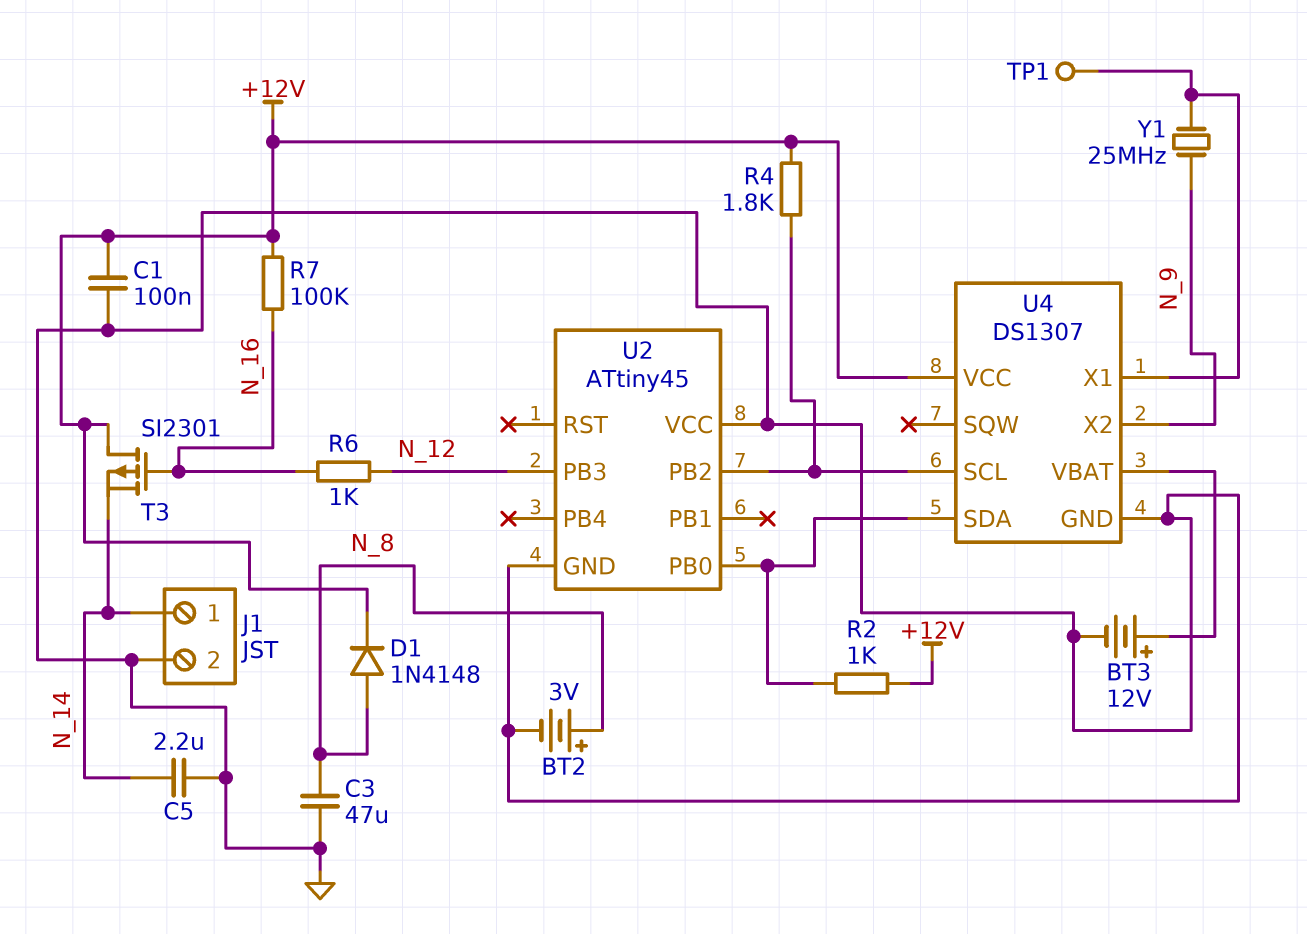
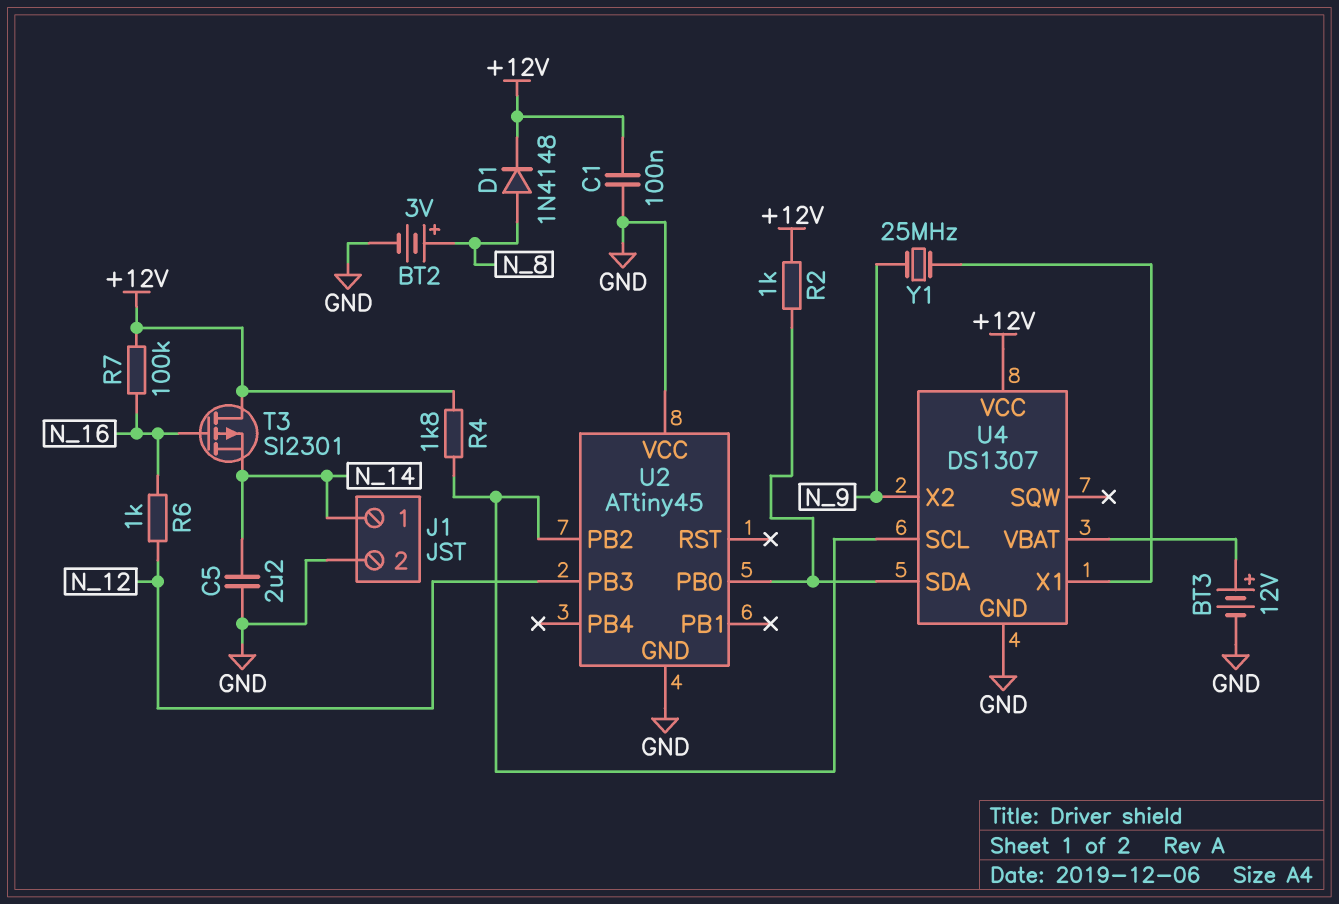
C3: 47uF (GND, N_8) -> none
TP1: test point (U4/X1) -> none

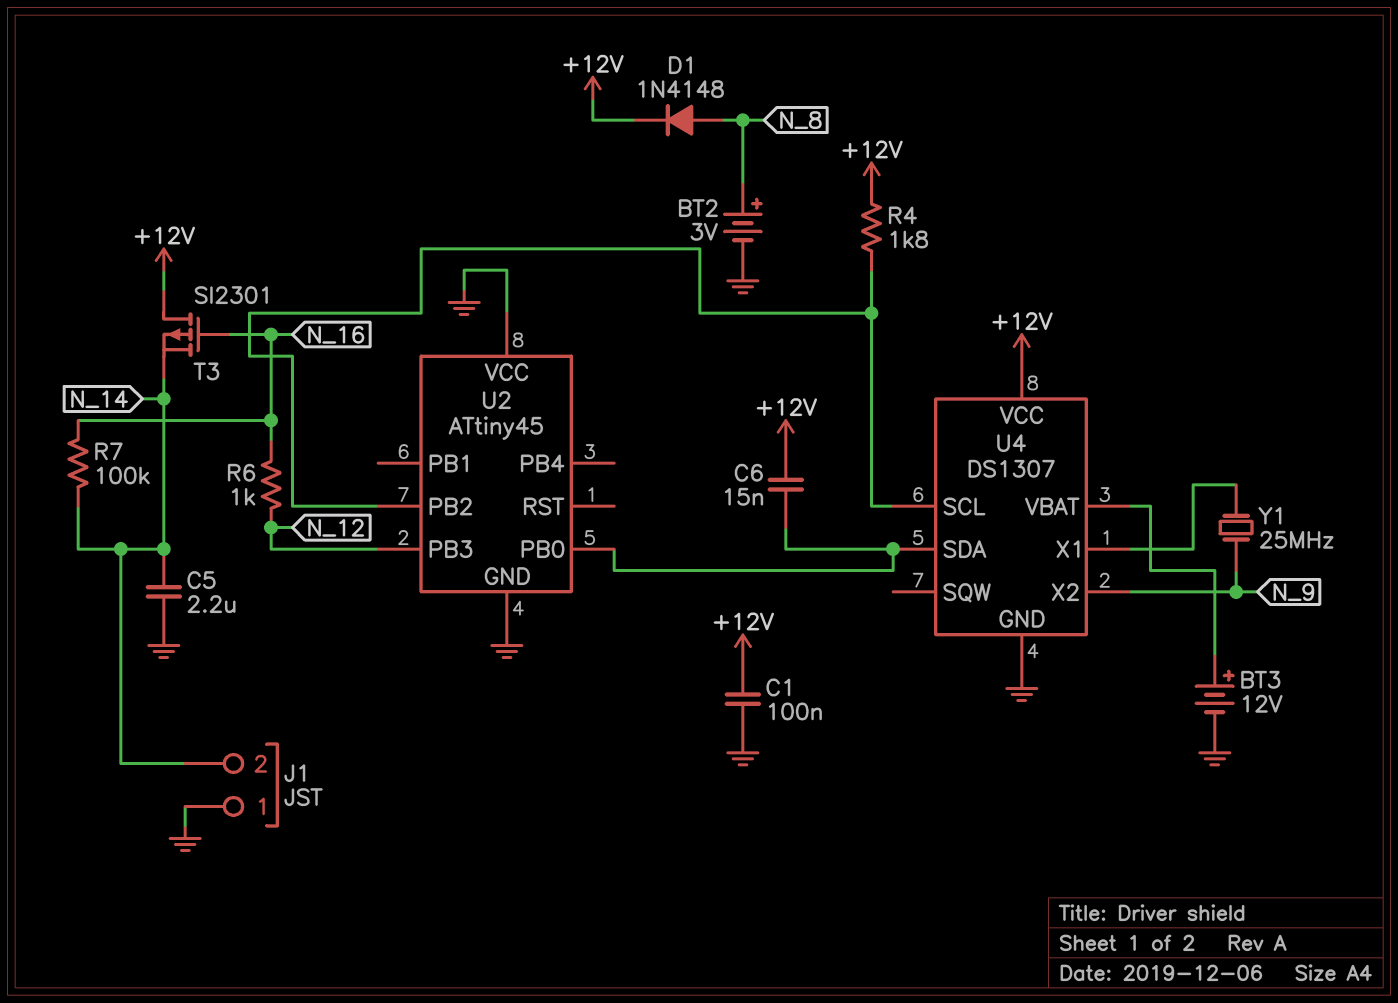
C6: none -> 15nF (+12V, U2/PB0)
J1 pin 1: N_14 -> GND
J1 pin 2: GND -> N_14
R2: 1k (+12V, U2/PB0) -> none
R7: 100k (+12V, N_16) -> 100k (N_14, N_16)

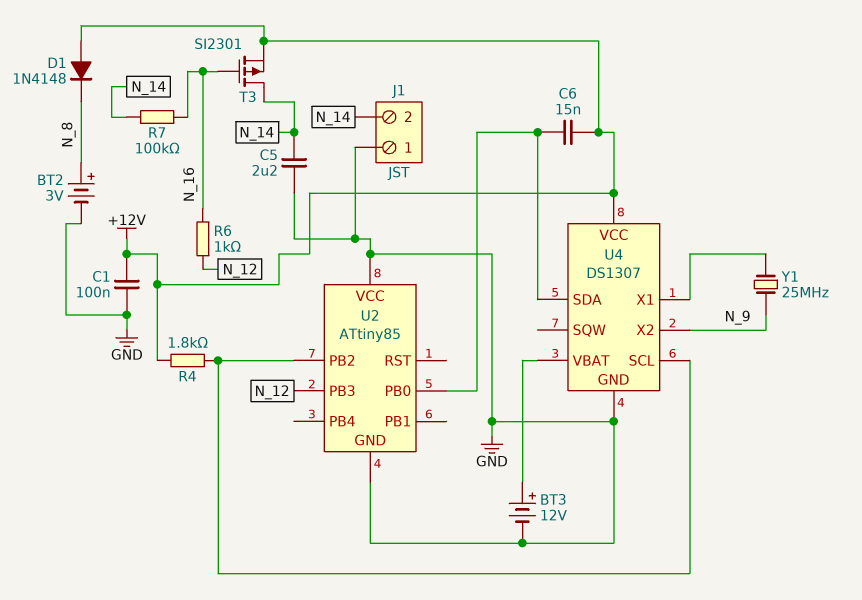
D1: diode 1N4148 (A N_8, K +12V) -> diode 1N4148 (A +12V, K N_8)
T3: PMOS SI2301 (G N_16, D +12V, S N_14) -> PMOS SI2301 (G N_16, D N_14, S +12V)
U2: ATtiny45 -> ATtiny85

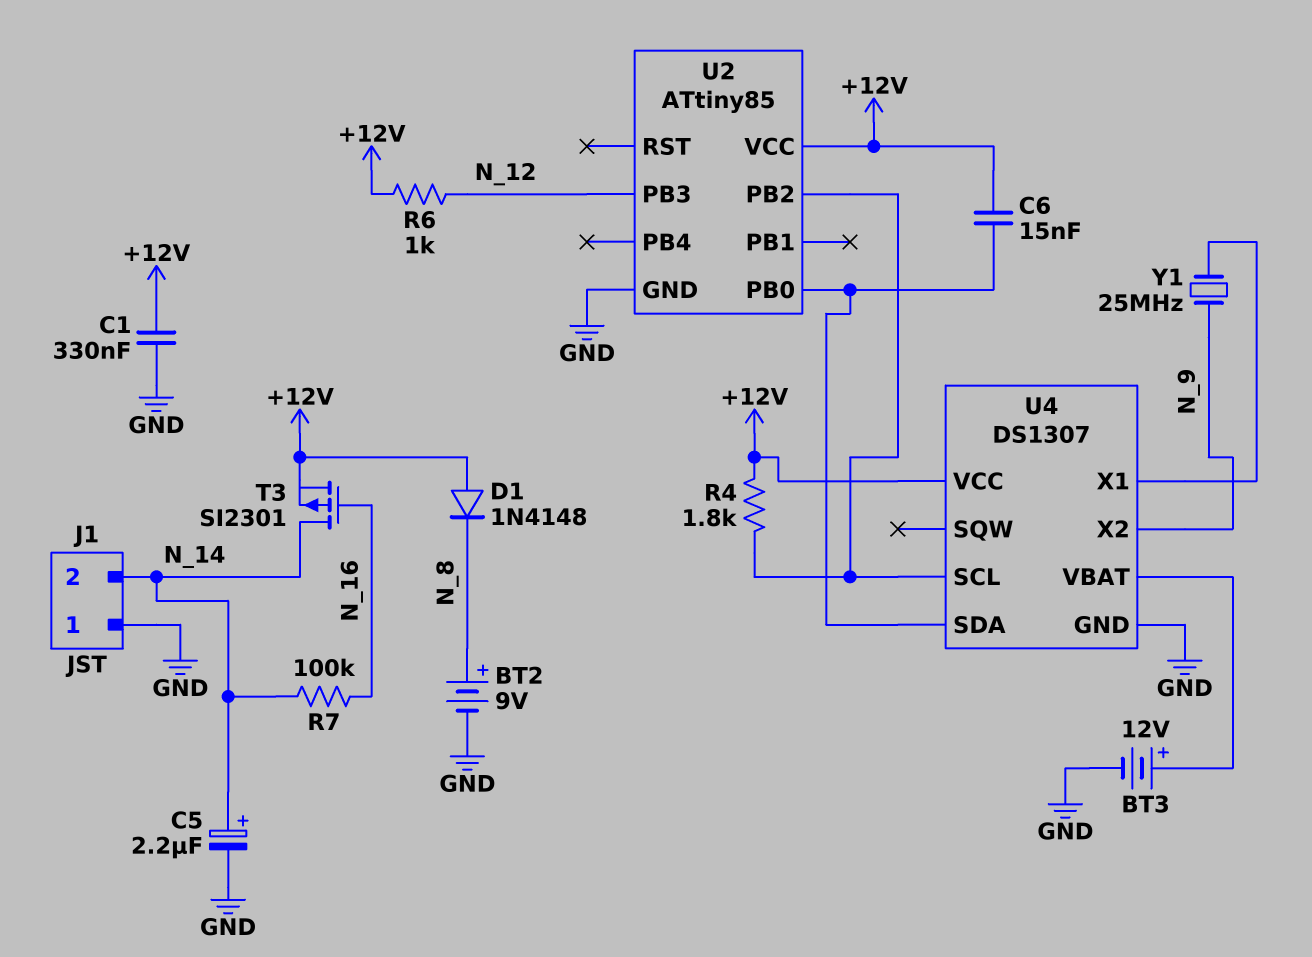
BT2: 3V (plus N_8, minus GND) -> 9V (plus N_8, minus GND)
C1: 100nF (+12V, GND) -> 330nF (+12V, GND)
C5: 2.2uF (GND, N_14) -> 2.2uF (plus N_14, minus GND)
R6: 1k (N_12, N_16) -> 1k (+12V, N_12)
U2 pin VCC: GND -> +12V

